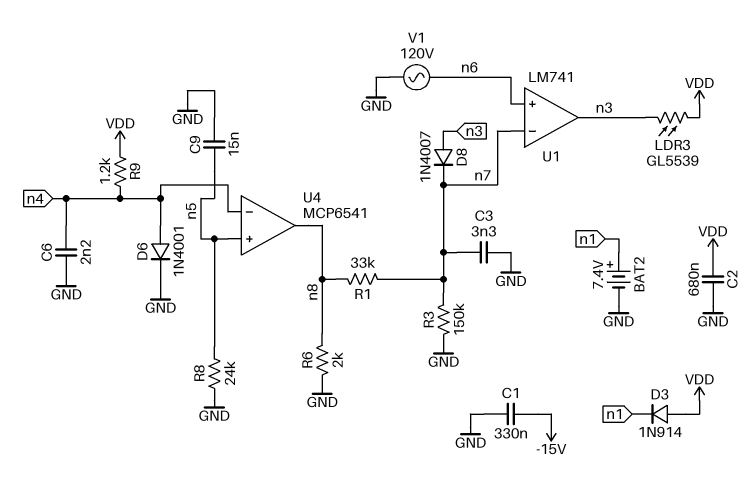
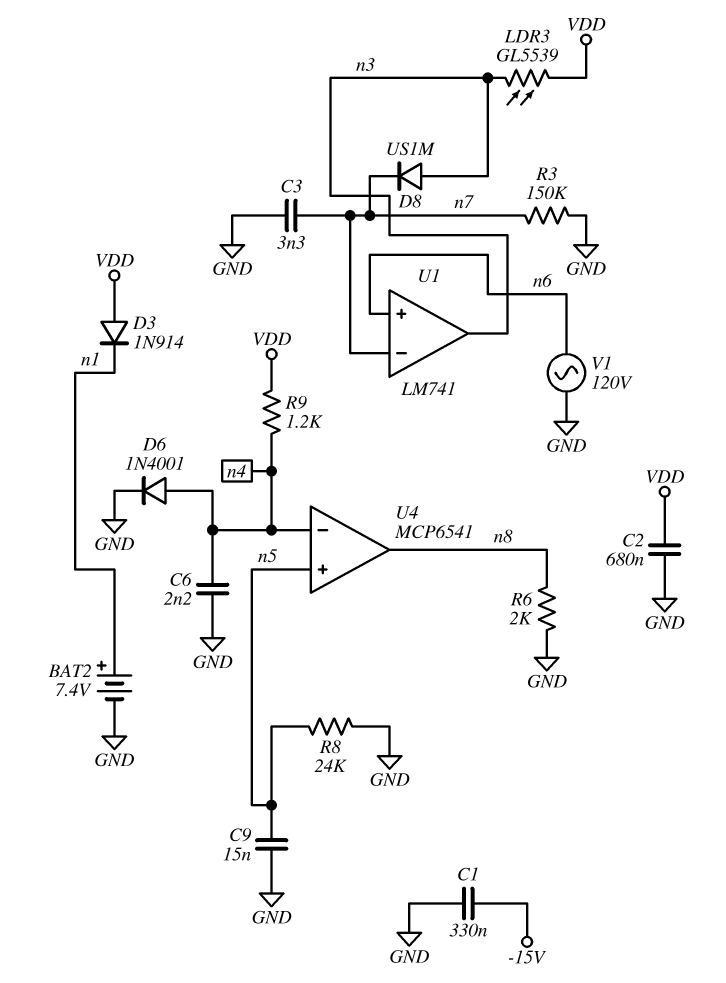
D8: diode 1N4007 (A n3, K n7) -> diode US1M (A n3, K n7)
R1: 33k (n7, n8) -> none

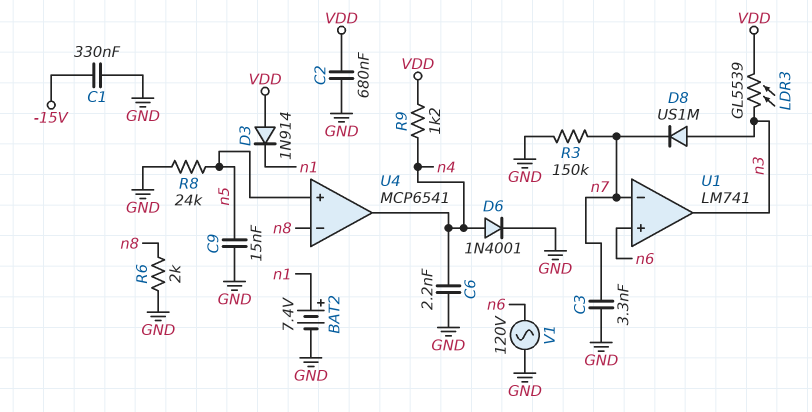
U4 pin in-: n4 -> n8
U4 pin out: n8 -> n4

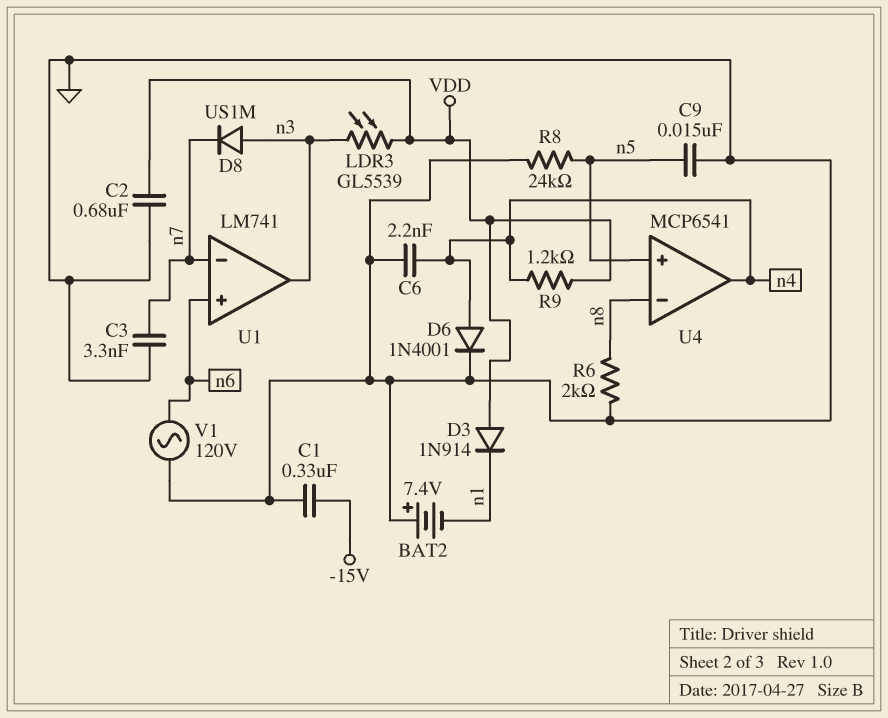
BAT2: 7.4V (plus n1, minus GND) -> 7.4V (plus GND, minus n1)
R3: 150k (GND, n7) -> none

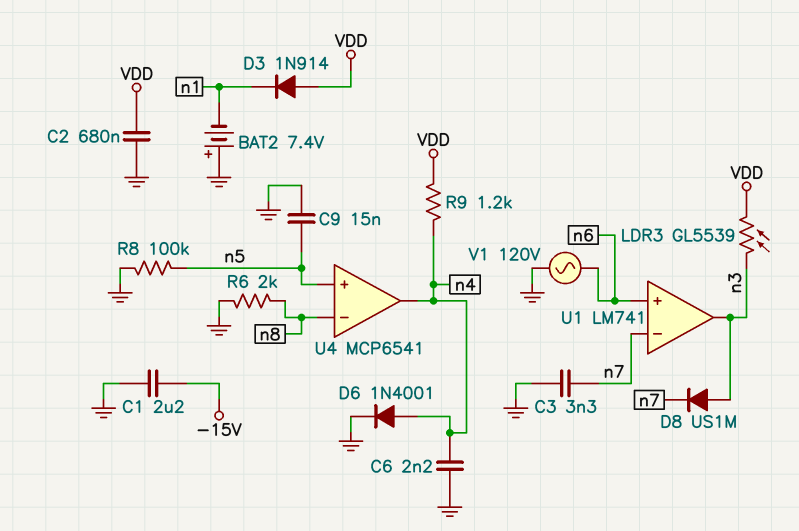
C1: 330nF (-15V, GND) -> 2.2uF (-15V, GND)
R8: 24k (GND, n5) -> 100k (GND, n5)

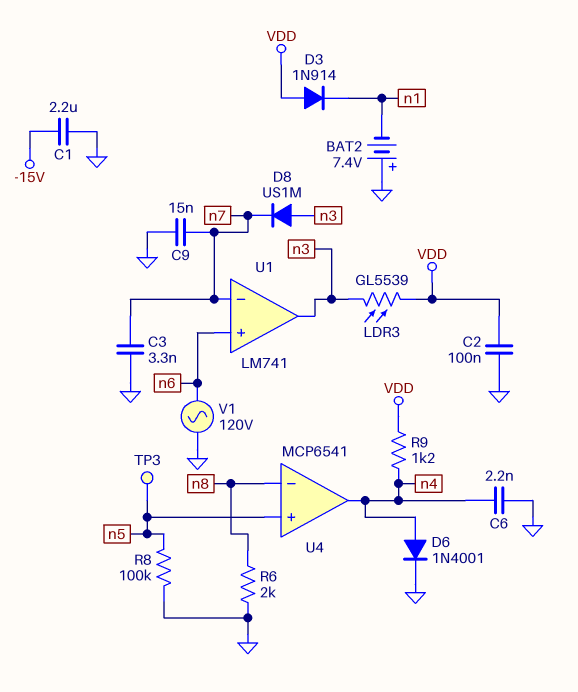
C2: 680nF (GND, VDD) -> 100nF (GND, VDD)
C9: 15nF (GND, n5) -> 15nF (GND, n7)
TP3: none -> test point (n5)

